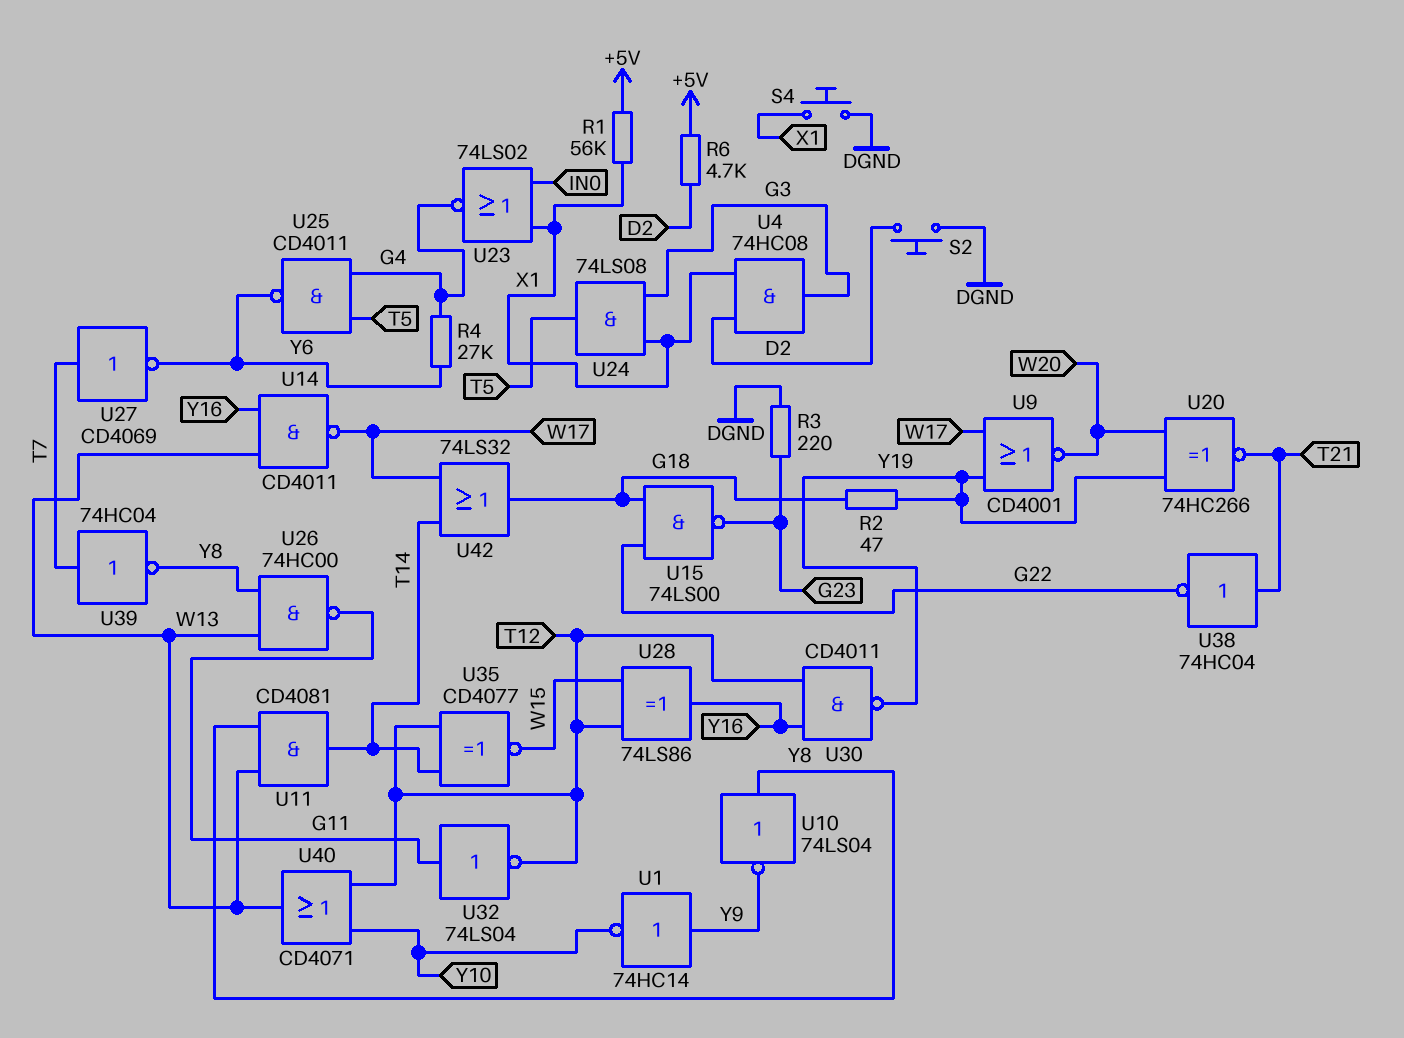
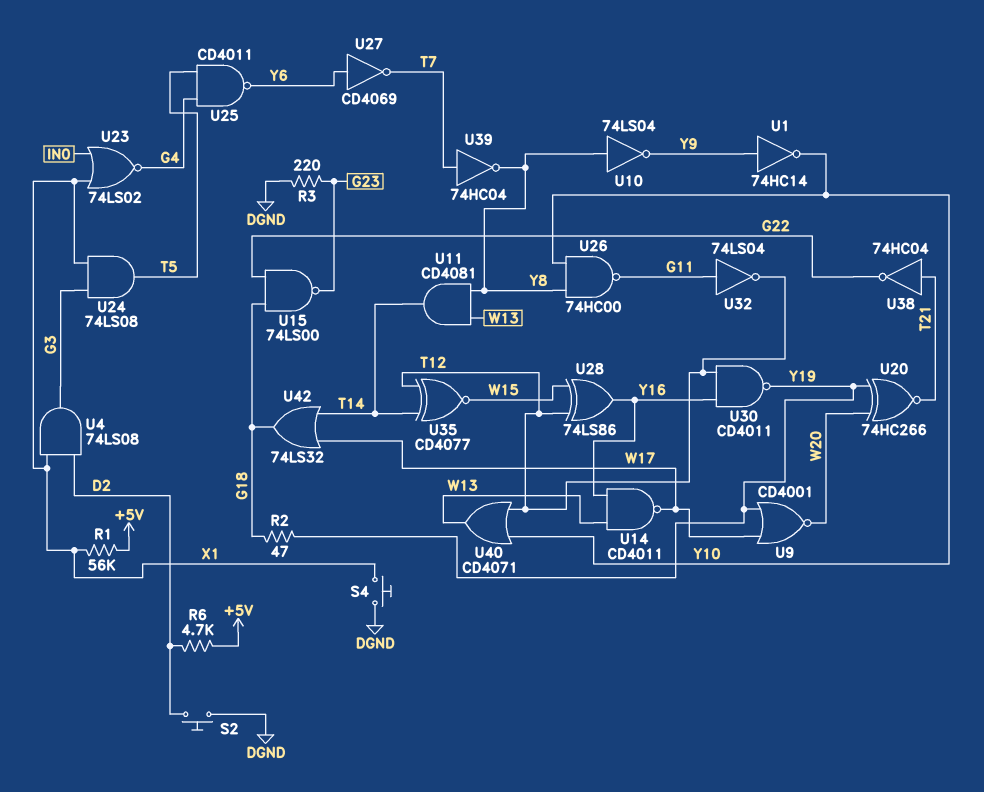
R4: 27k (G4, Y6) -> none
U4: AND 74HC08 (in D2, in X1, out G3) -> AND 74LS08 (in D2, in X1, out G3)
U26: NAND 74HC00 (in W13, in Y8, out G11) -> NAND 74HC00 (in Y8, in Y10, out G11)
U27: NOT CD4069 (in T7, out Y6) -> NOT CD4069 (in Y6, out T7)

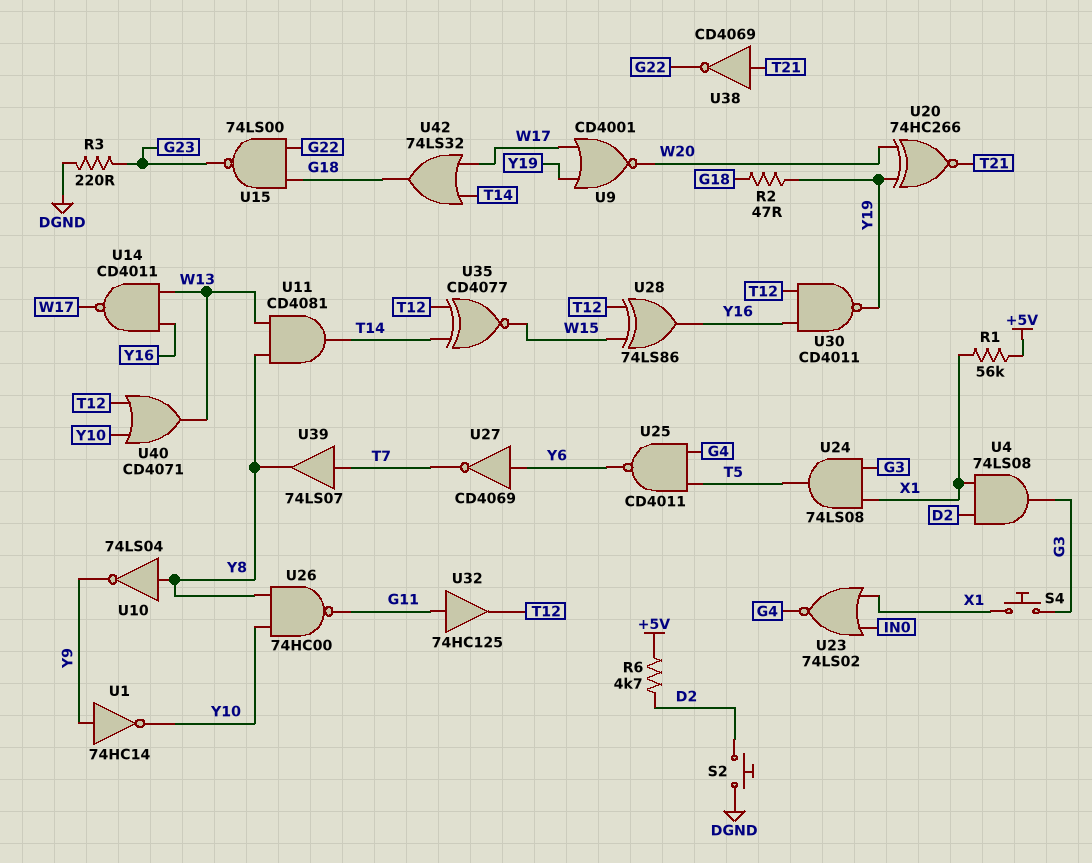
S4: button (DGND, X1) -> button (G3, X1)
U32: NOT 74LS04 (in G11, out T12) -> buffer 74HC125 (in G11, out T12)
U38: NOT 74HC04 (in T21, out G22) -> NOT CD4069 (in T21, out G22)
U39: NOT 74HC04 (in T7, out Y8) -> buffer 74LS07 (in T7, out Y8)

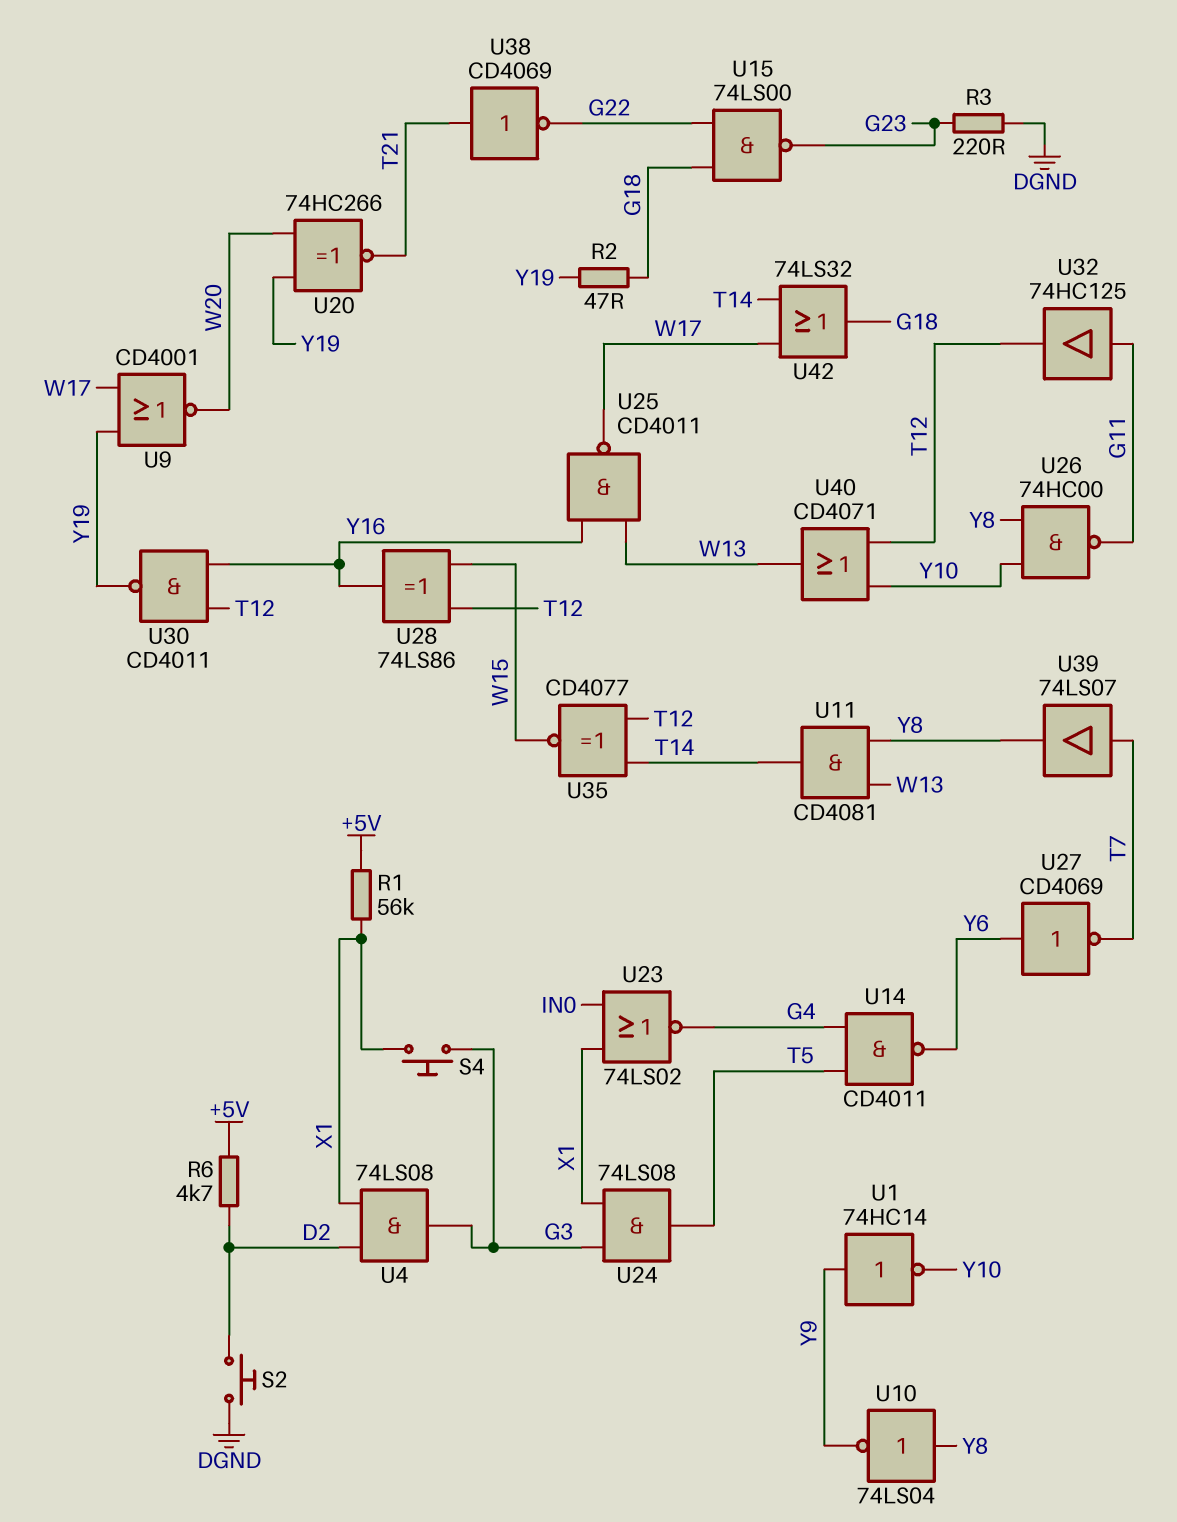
U14: NAND CD4011 (in W13, in Y16, out W17) -> NAND CD4011 (in G4, in T5, out Y6)
U25: NAND CD4011 (in G4, in T5, out Y6) -> NAND CD4011 (in W13, in Y16, out W17)

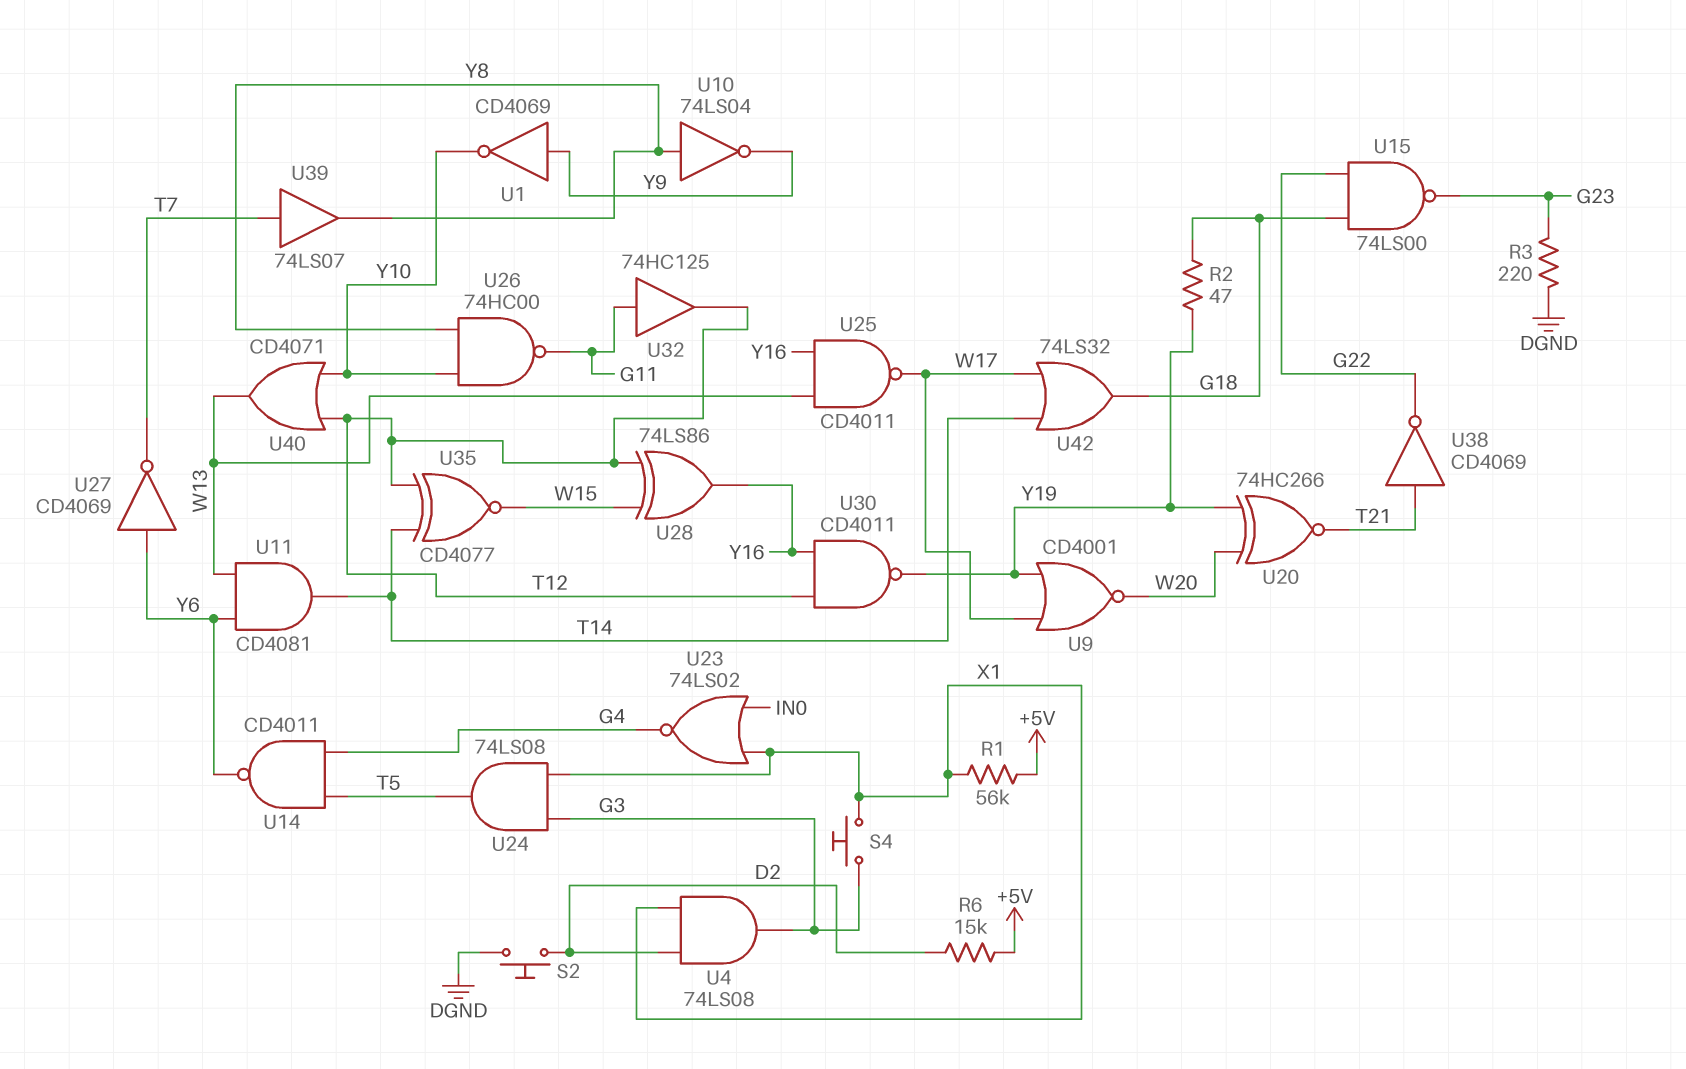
R6: 4.7k (+5V, D2) -> 15k (+5V, D2)
U1: NOT 74HC14 (in Y9, out Y10) -> NOT CD4069 (in Y9, out Y10)
U11: AND CD4081 (in W13, in Y8, out T14) -> AND CD4081 (in W13, in Y6, out T14)

